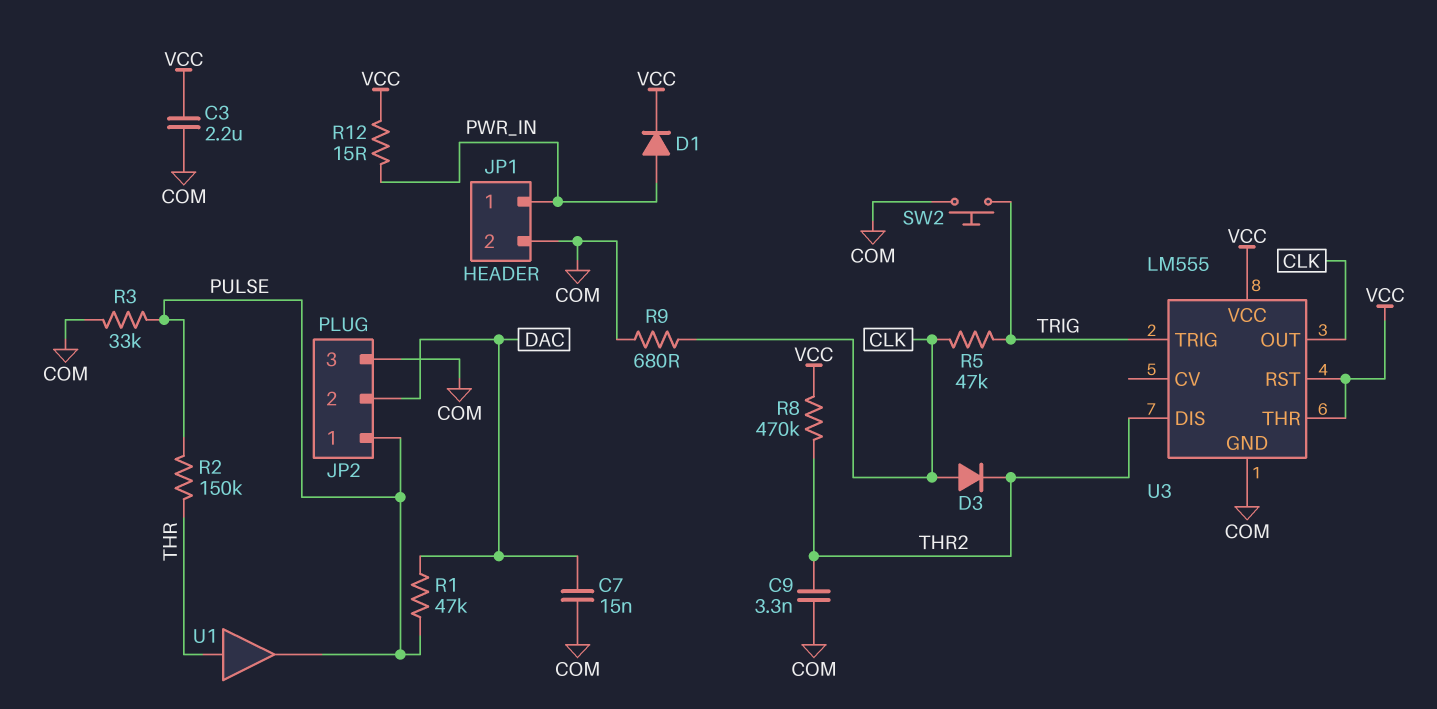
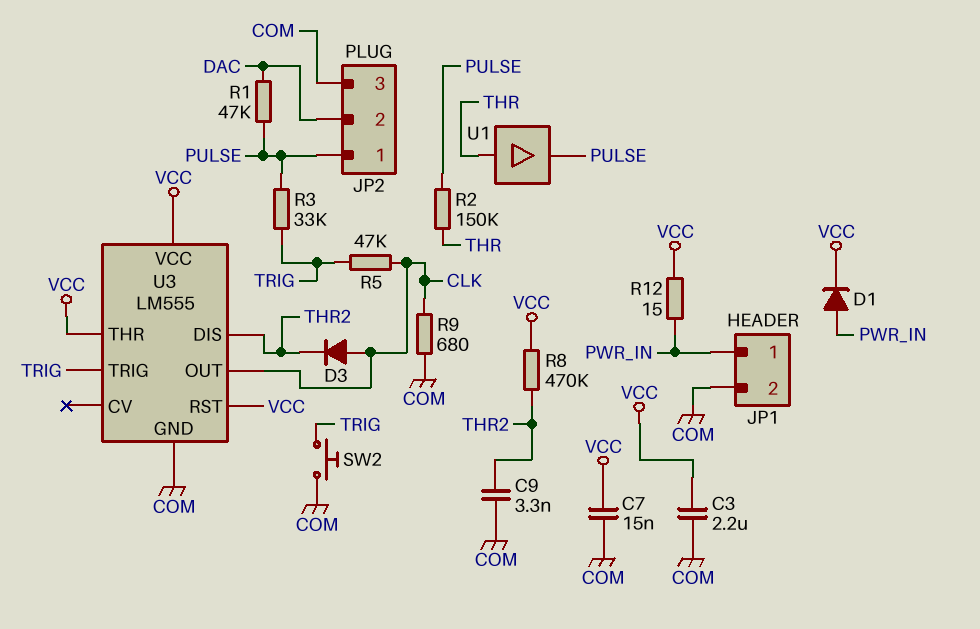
C7: 15nF (COM, DAC) -> 15nF (COM, VCC)
R3: 33k (COM, PULSE) -> 33k (PULSE, TRIG)

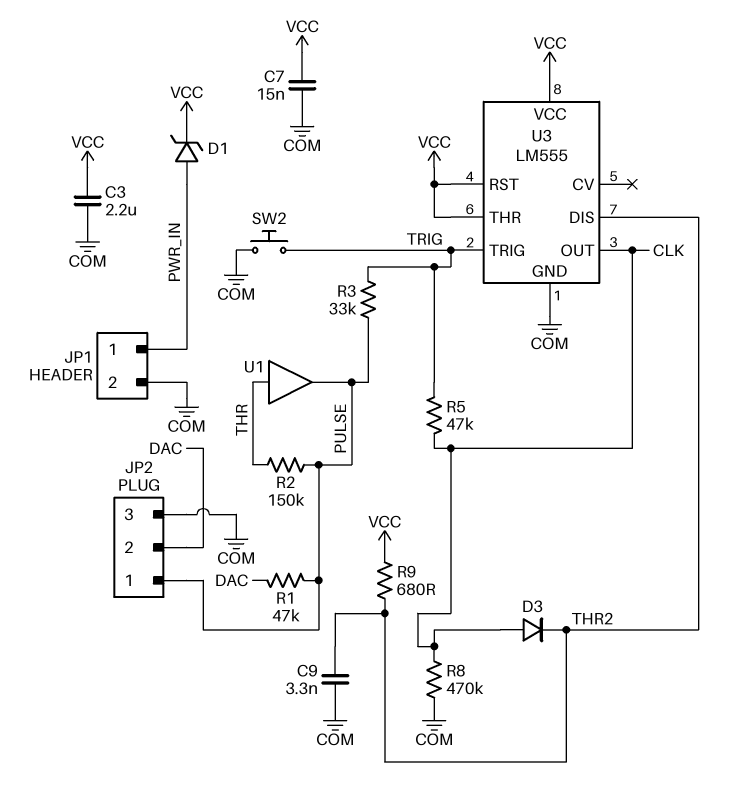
D1: diode (A PWR_IN, K VCC) -> zener (A PWR_IN, K VCC)
R8: 470k (THR2, VCC) -> 470k (CLK, COM)
R9: 680 (CLK, COM) -> 680 (THR2, VCC)
R12: 15 (PWR_IN, VCC) -> none

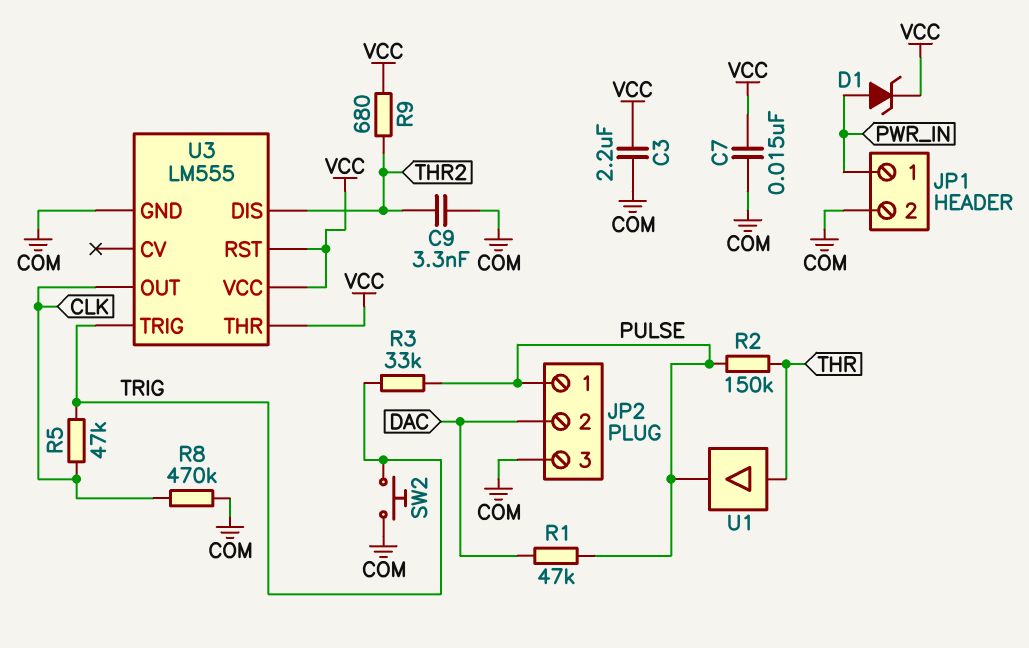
D3: diode (A CLK, K THR2) -> none

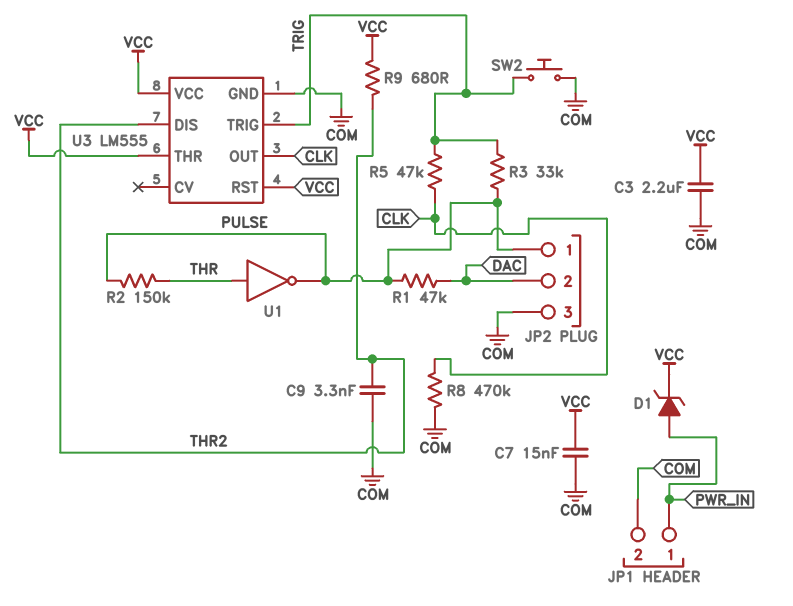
U1: buffer (in THR, out PULSE) -> NOT (in THR, out PULSE)

